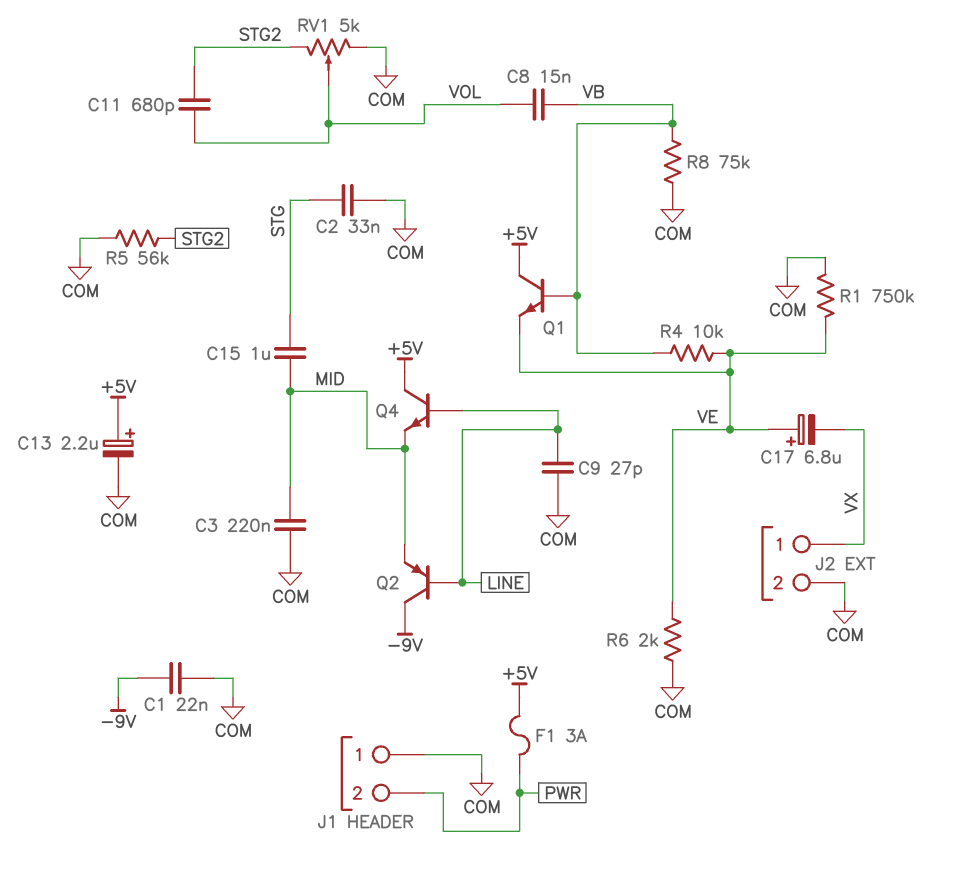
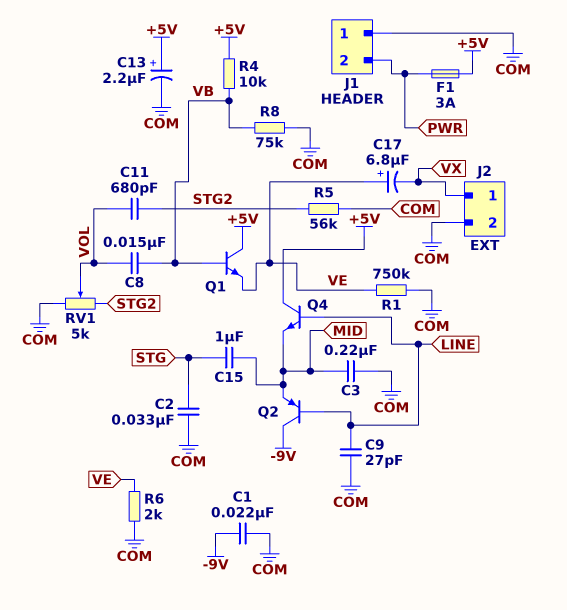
R4: 10k (VB, VE) -> 10k (+5V, VB)

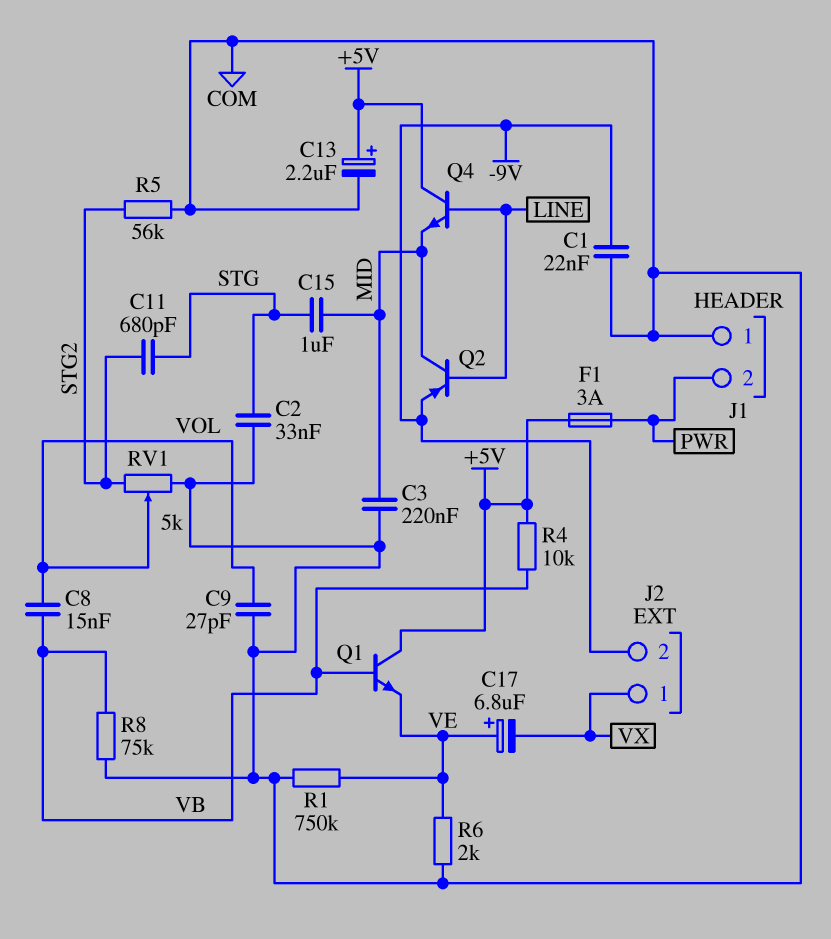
C9: 27pF (COM, LINE) -> 27pF (COM, VOL)
C11: 680pF (STG2, VOL) -> 680pF (STG, STG2)
J2 pin 2: COM -> -9V
Q2: PNP (B LINE, C -9V, E MID) -> PNP (B LINE, C MID, E -9V)

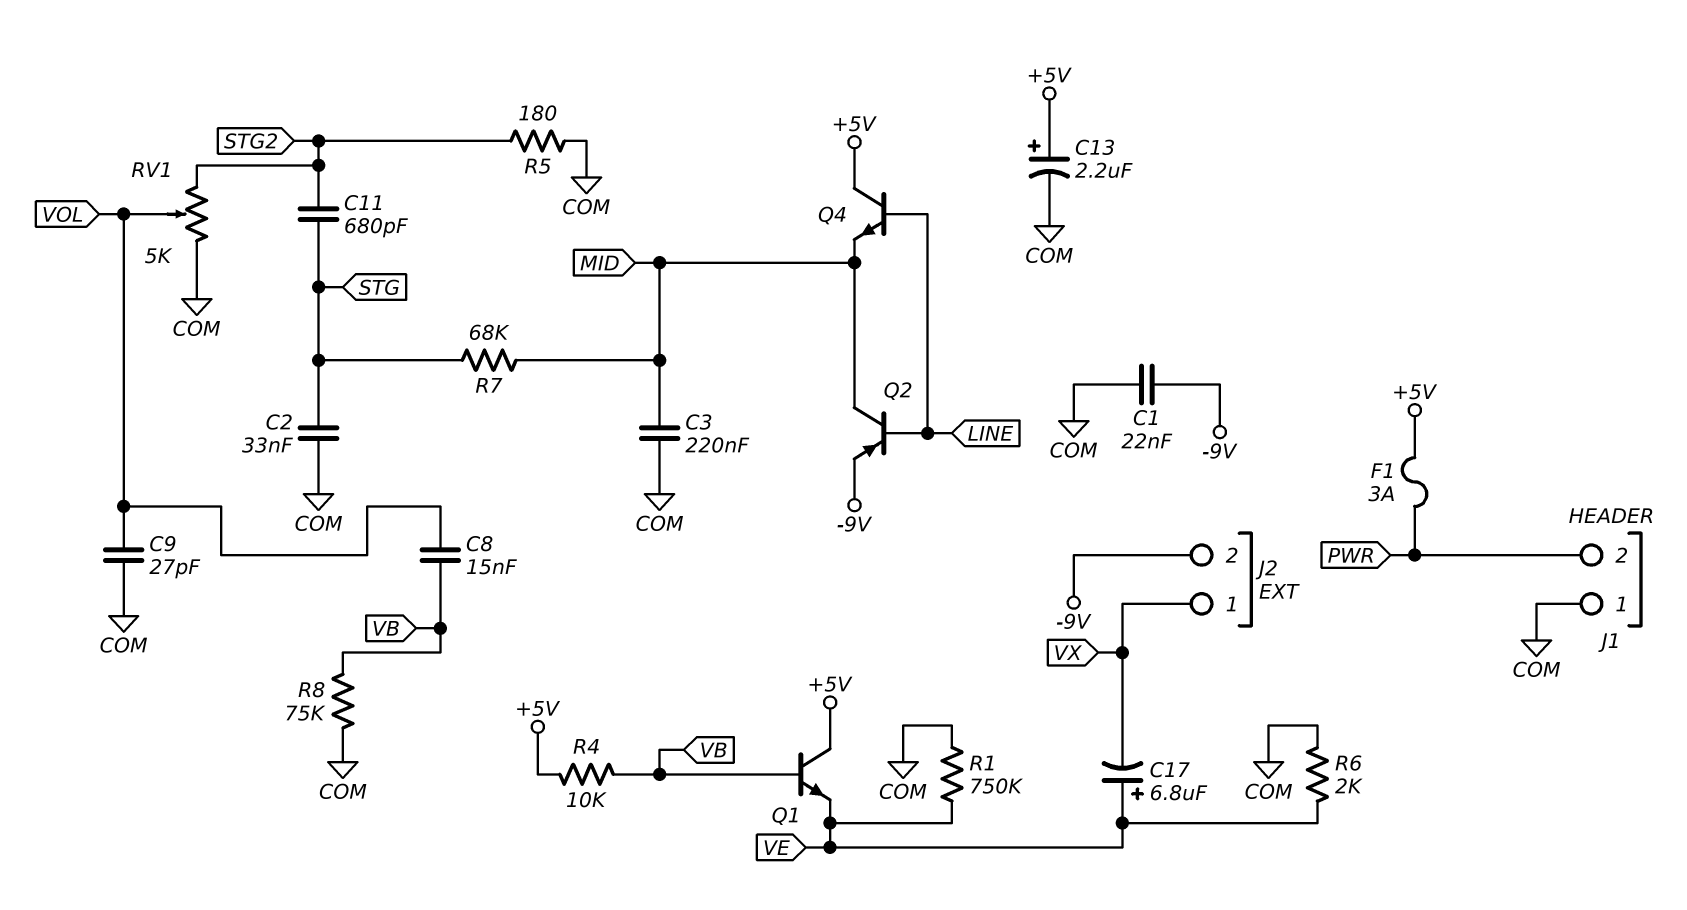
C15: 1uF (MID, STG) -> none
R5: 56k (COM, STG2) -> 180 (COM, STG2)
R7: none -> 68k (MID, STG)

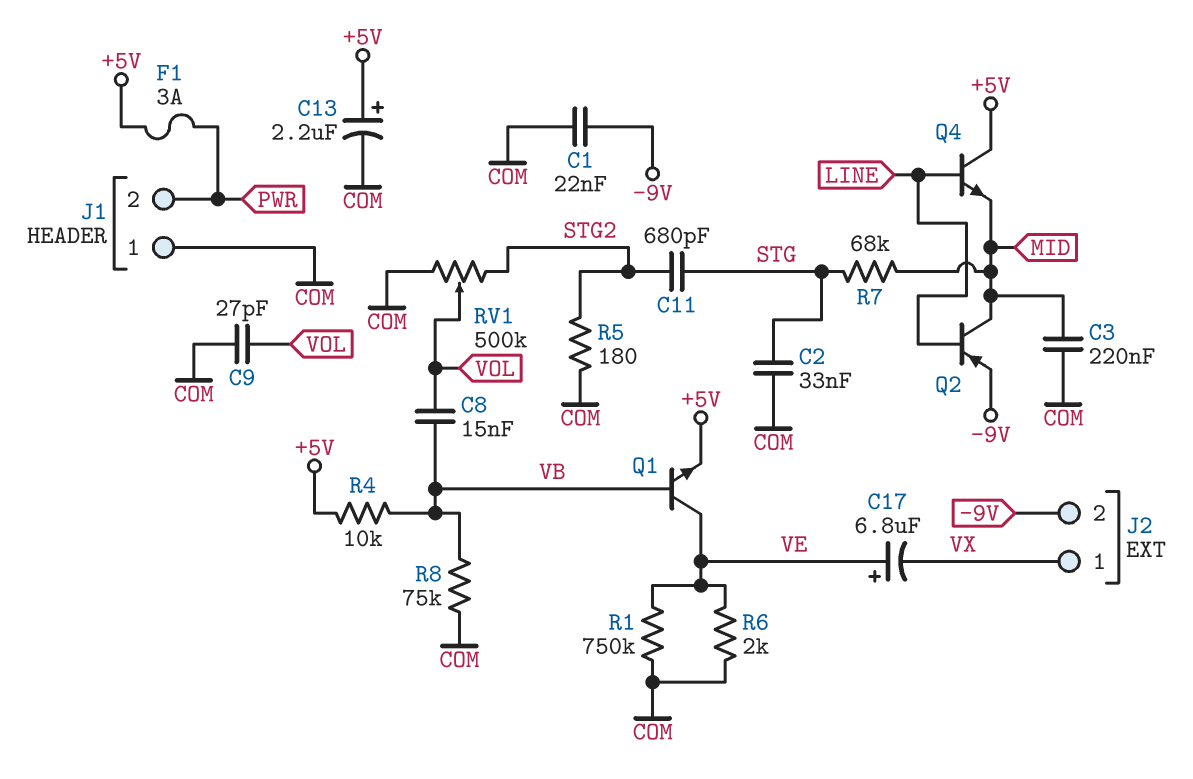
Q1: NPN (B VB, C +5V, E VE) -> NPN (B VB, C VE, E +5V)
RV1: 5k (COM, STG2, wiper VOL) -> 500k (COM, STG2, wiper VOL)

